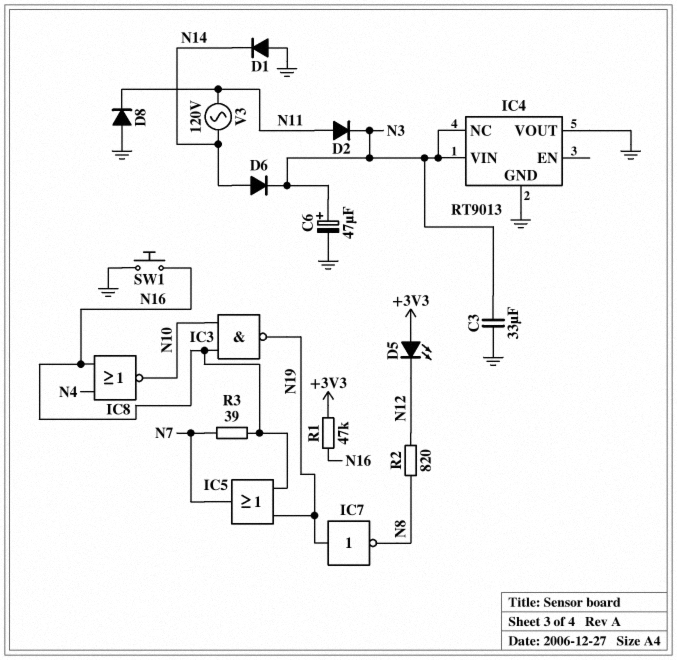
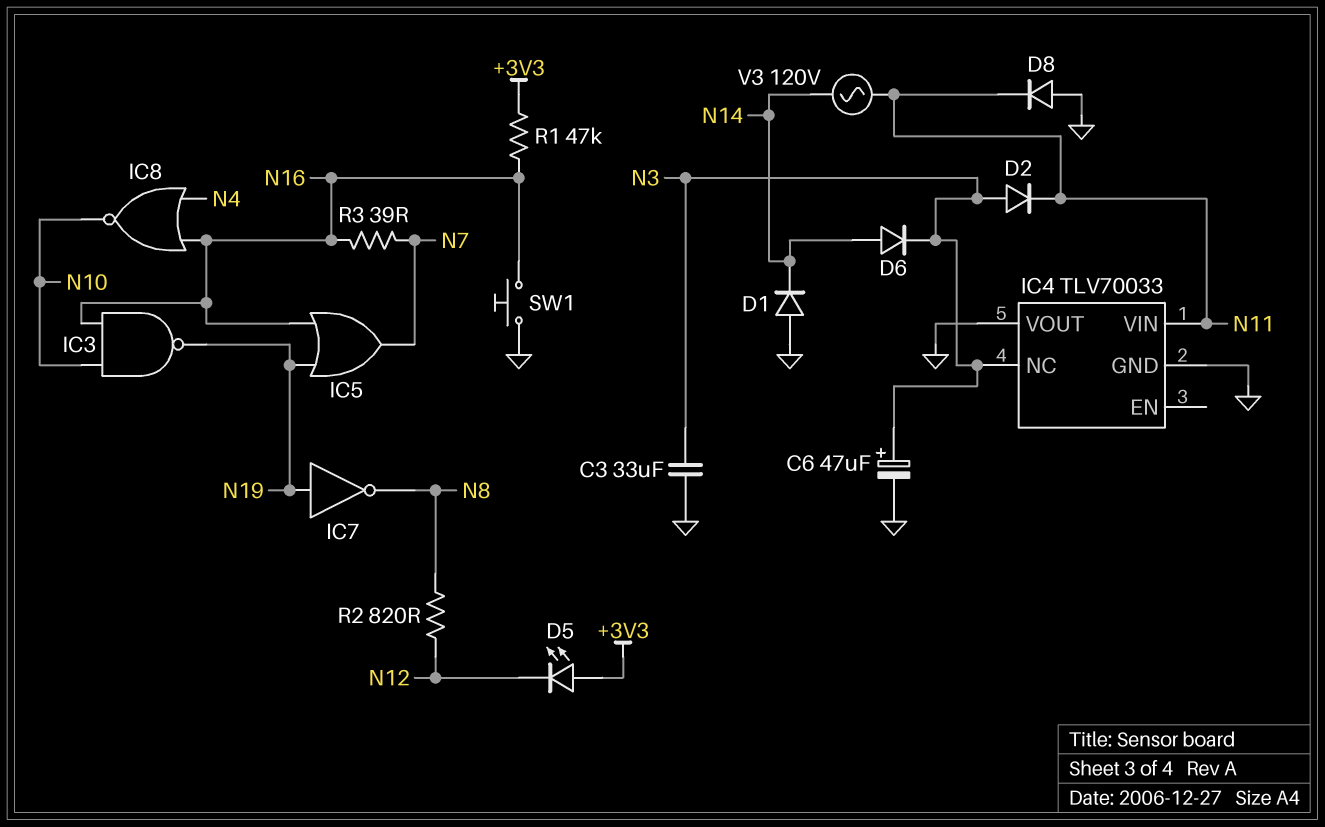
D2: diode (A N11, K N3) -> diode (A N3, K N11)
IC4: RT9013 -> TLV70033
IC4 pin VIN: N3 -> N11

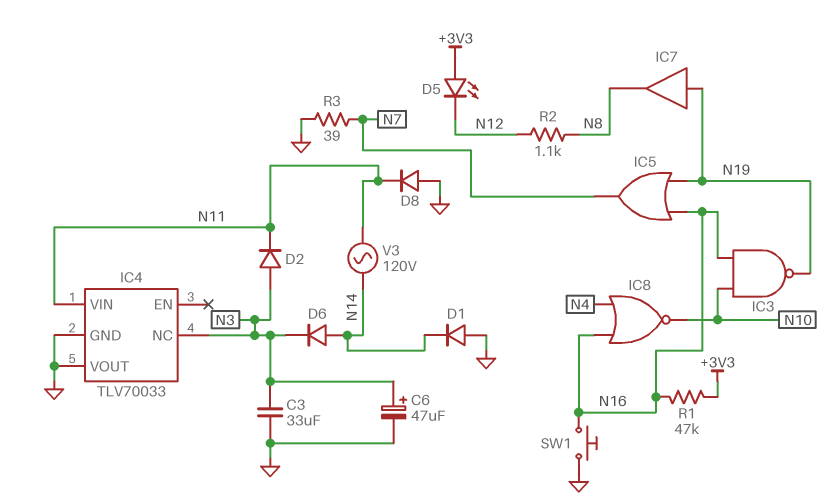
IC7: NOT (in N19, out N8) -> buffer (in N19, out N8)
R2: 820 (N8, N12) -> 1.1k (N8, N12)
R3: 39 (N7, N16) -> 39 (GND, N7)

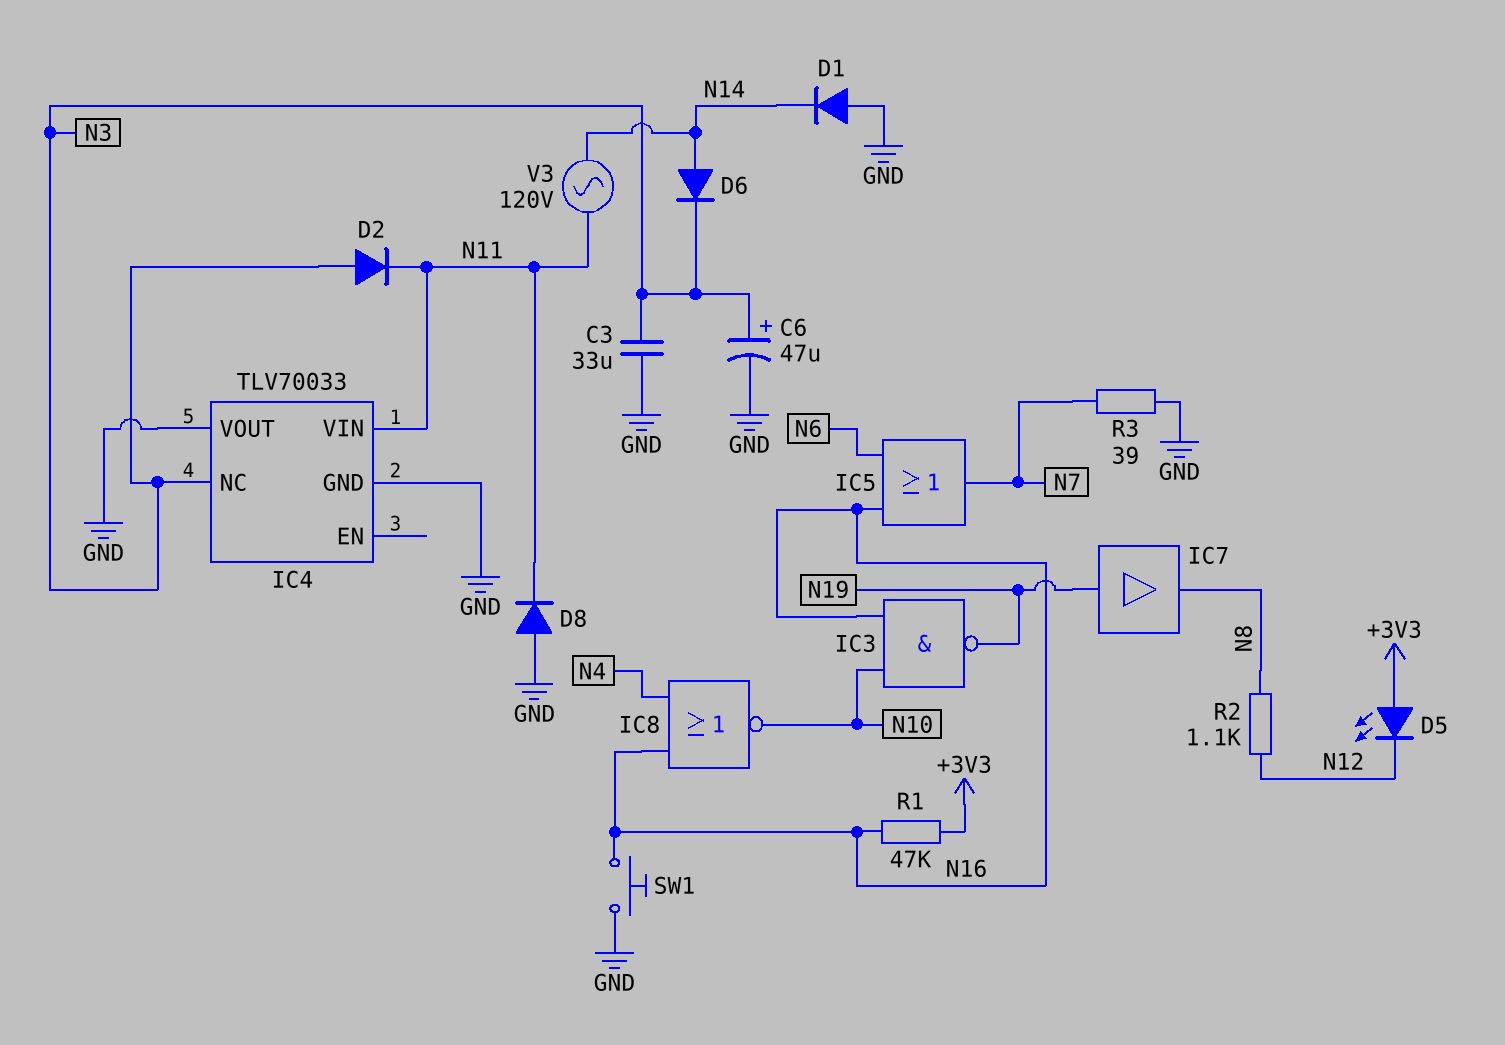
IC5: OR (in N16, in N19, out N7) -> OR (in N6, in N16, out N7)

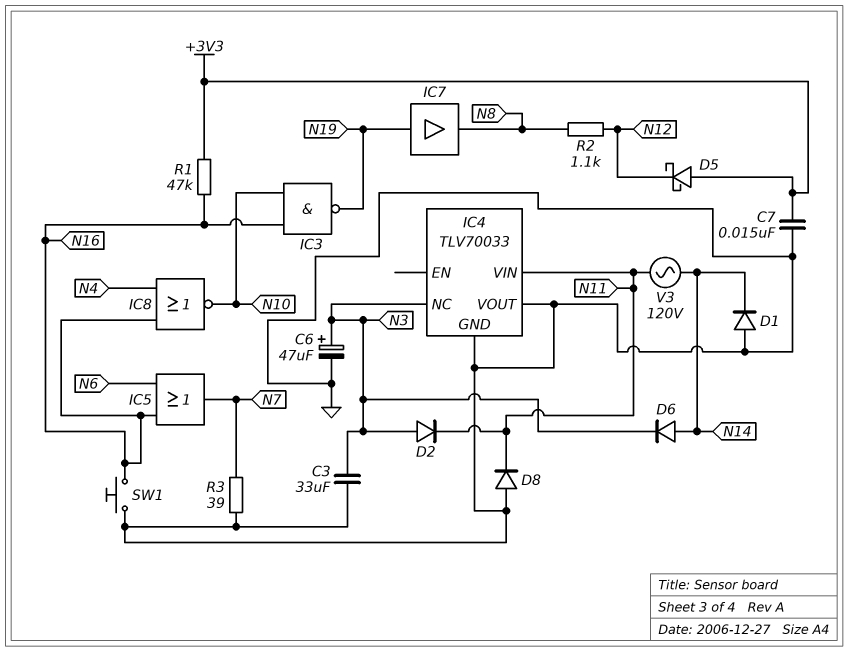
C7: none -> 15nF (+3V3, GND)
D5: LED (A +3V3, K N12) -> schottky (A +3V3, K N12)

